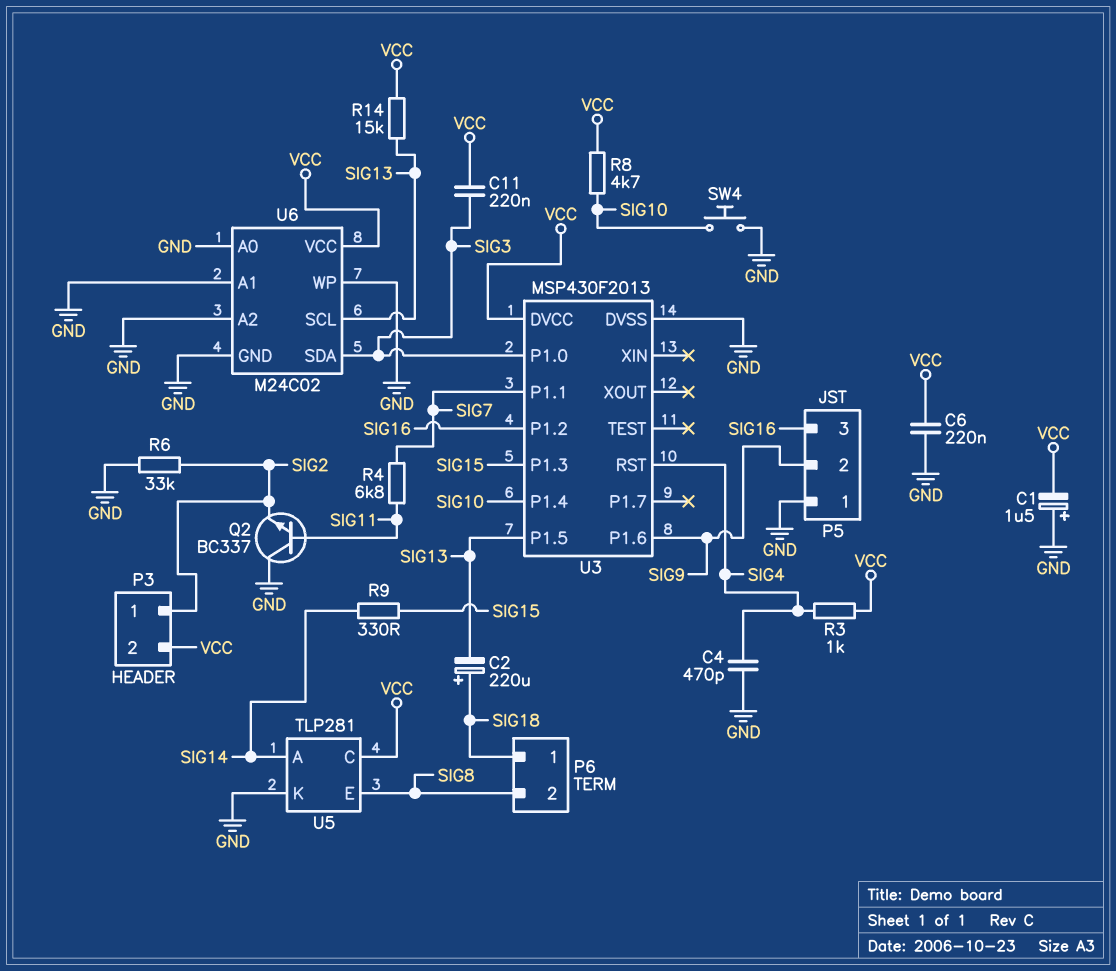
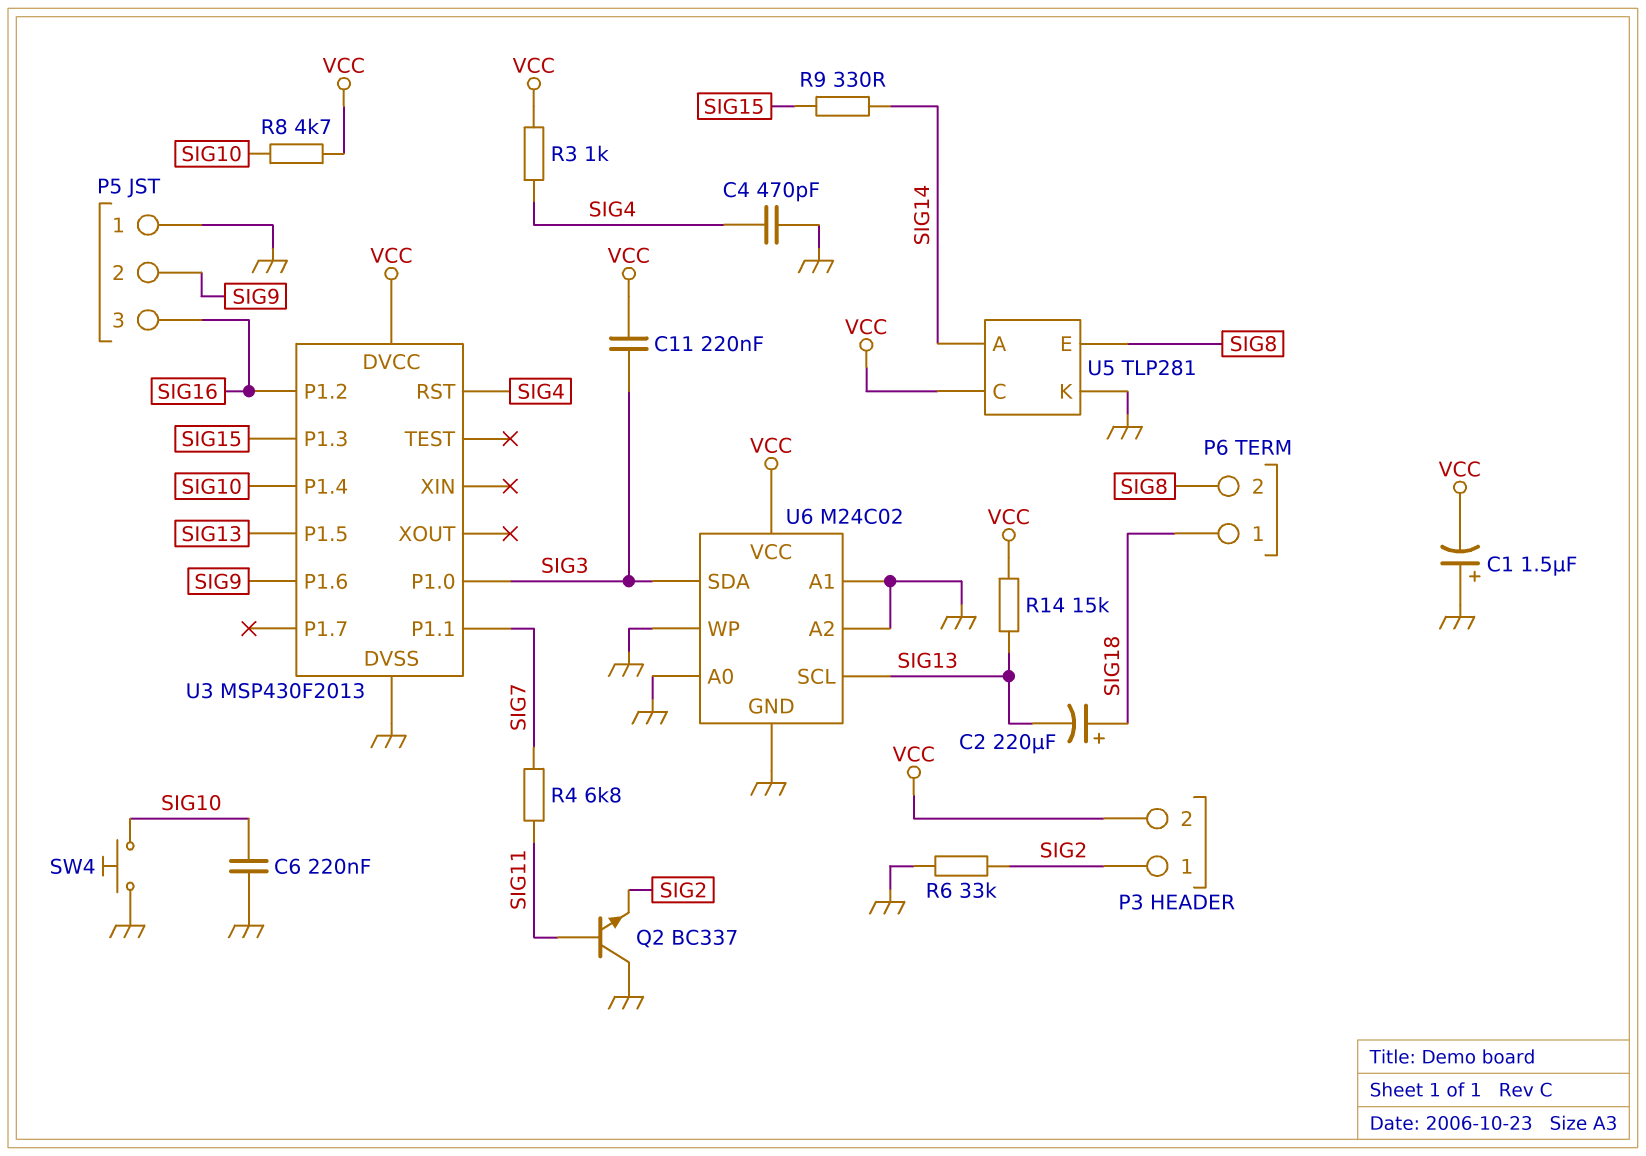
C6: 220nF (GND, VCC) -> 220nF (GND, SIG10)

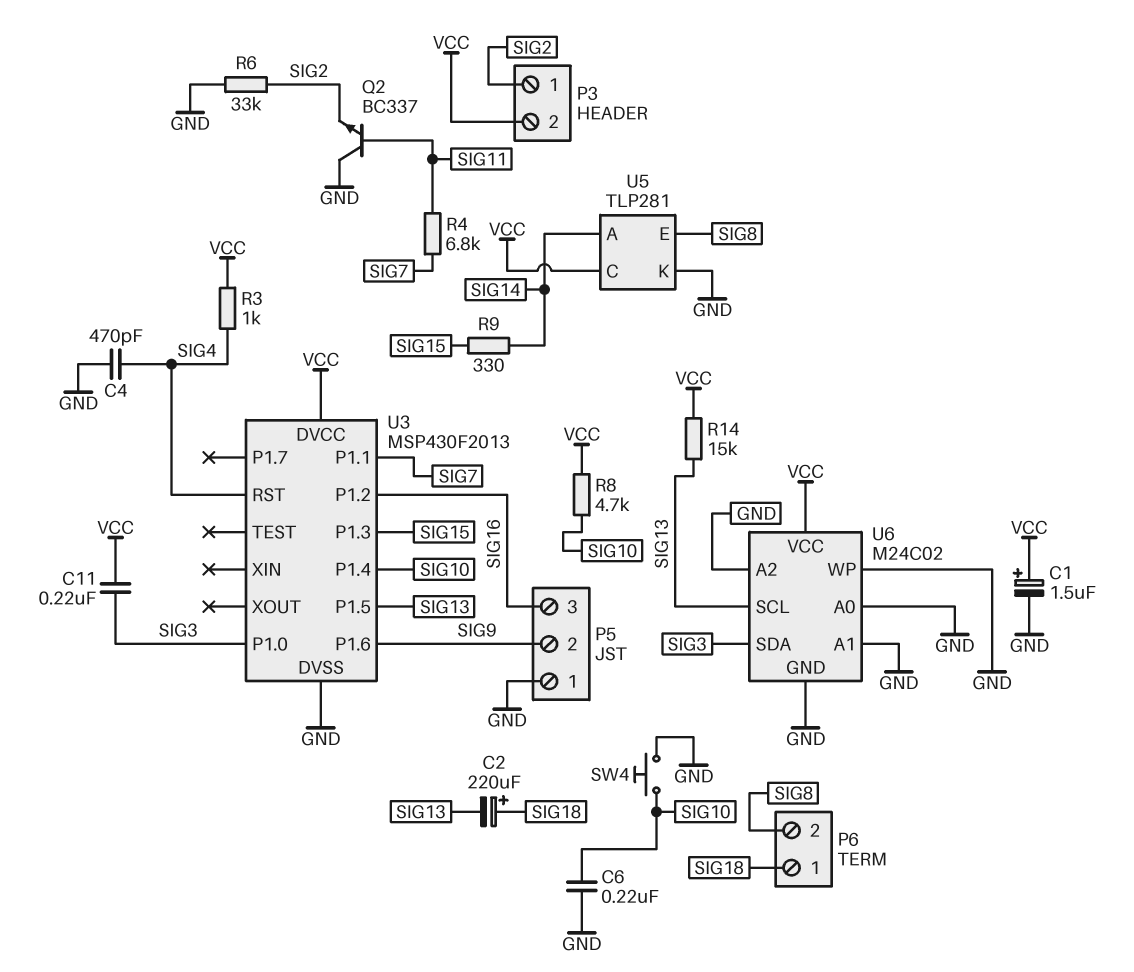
C1: 1.5uF (plus GND, minus VCC) -> 1.5uF (plus VCC, minus GND)

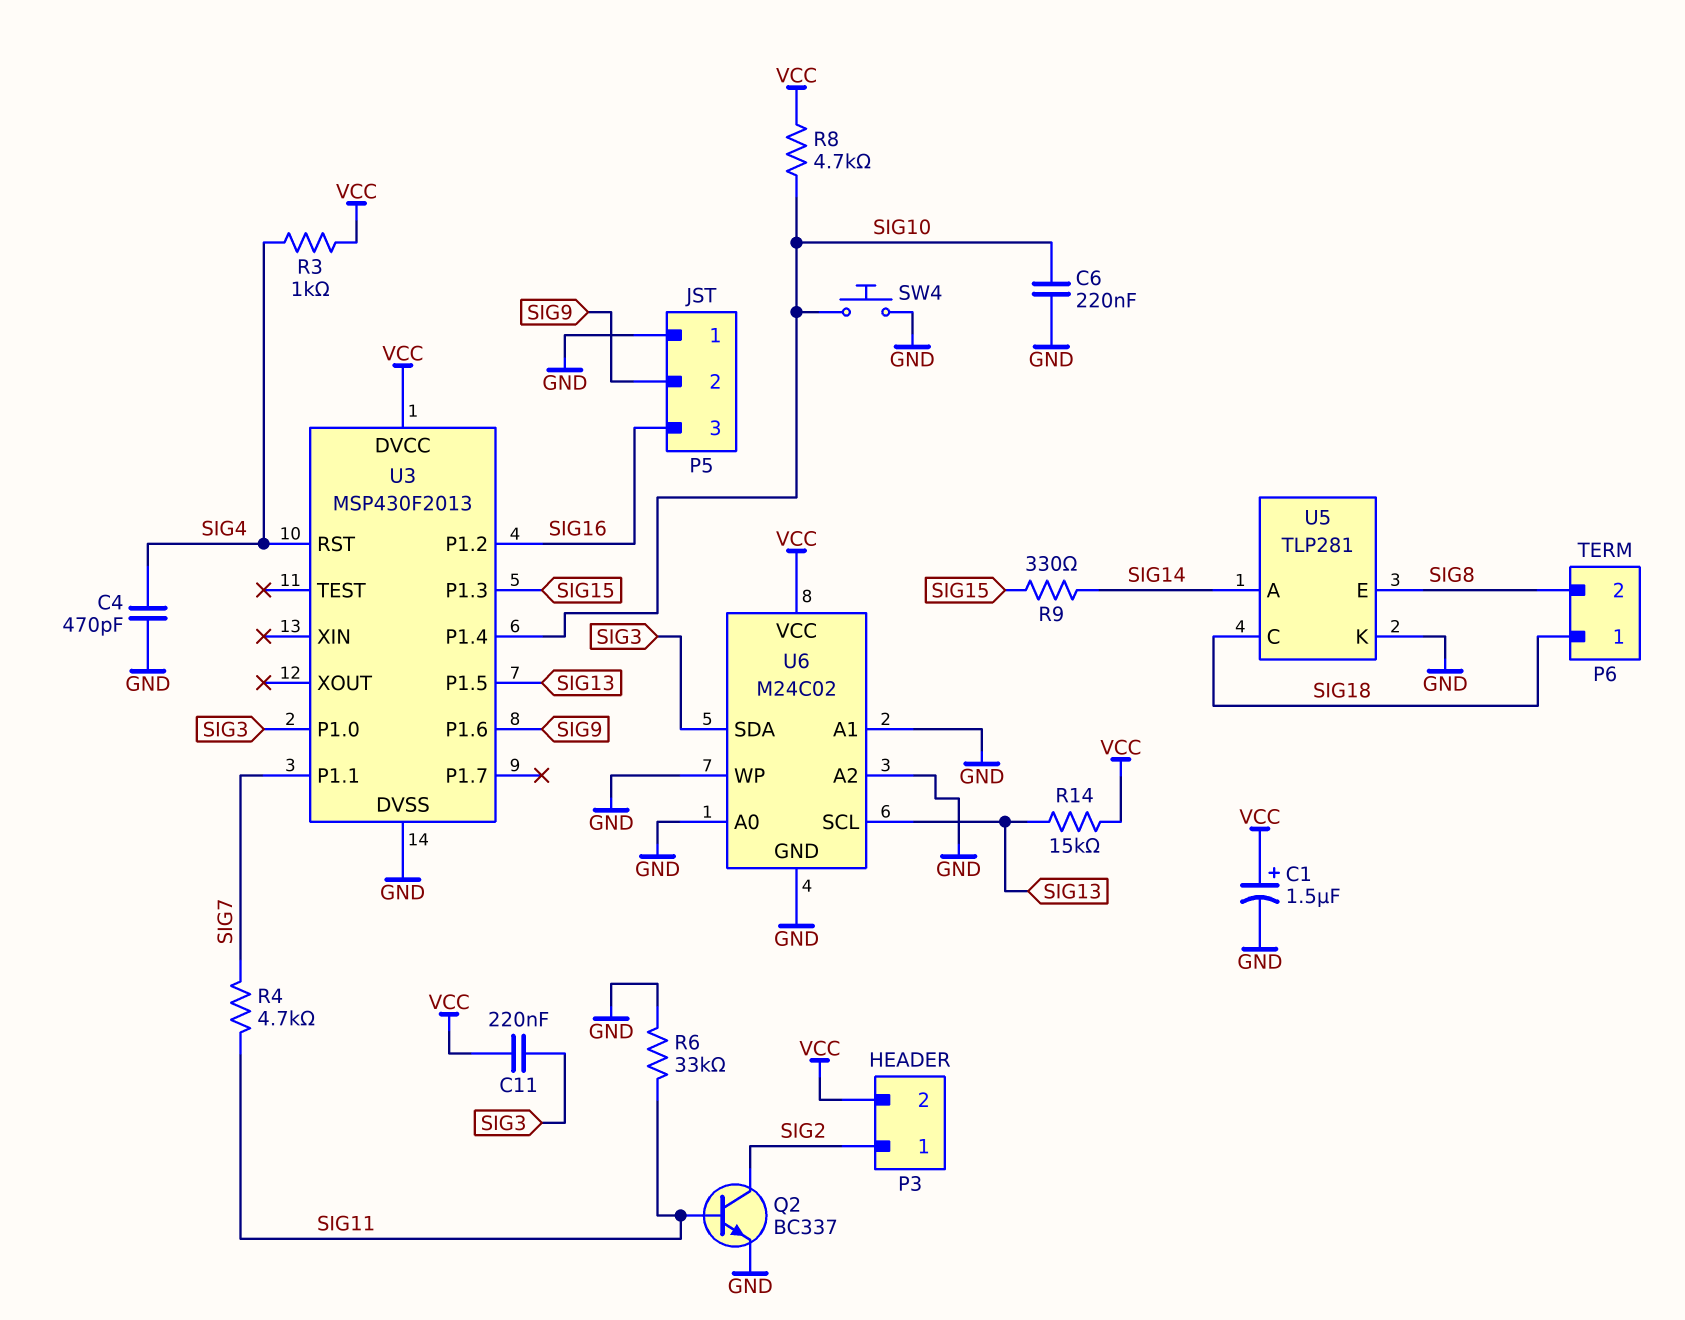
C2: 220uF (plus SIG18, minus SIG13) -> none
Q2: NPN BC337 (B SIG11, C GND, E SIG2) -> NPN BC337 (B SIG11, C SIG2, E GND)
R4: 6.8k (SIG7, SIG11) -> 4.7k (SIG7, SIG11)
R6: 33k (GND, SIG2) -> 33k (GND, SIG11)
U5 pin C: VCC -> SIG18

